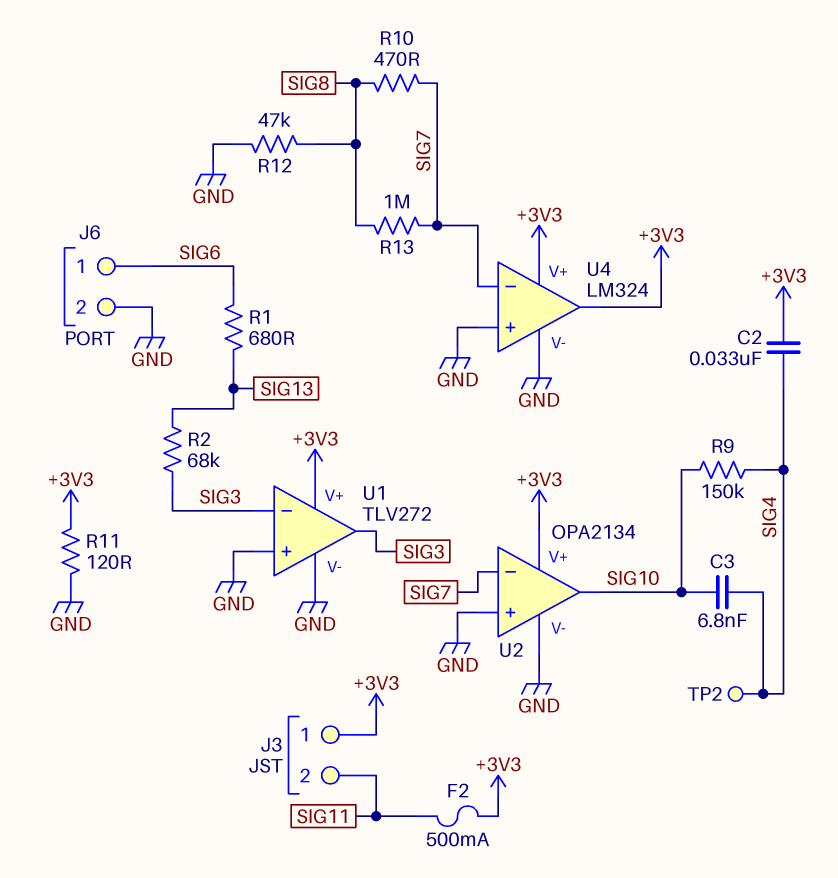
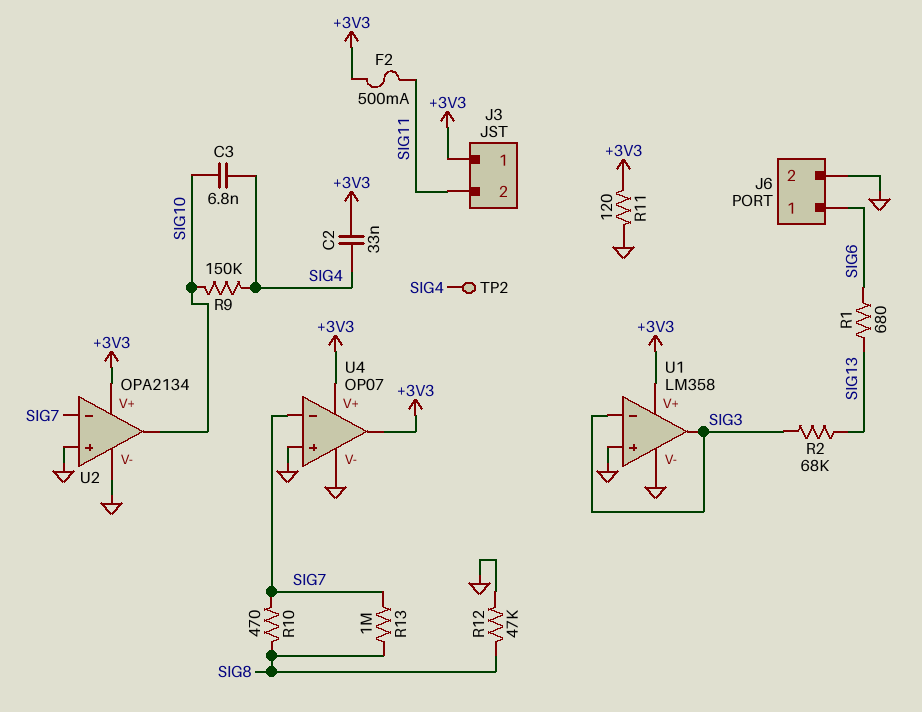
U1: TLV272 -> LM358
U4: LM324 -> OP07

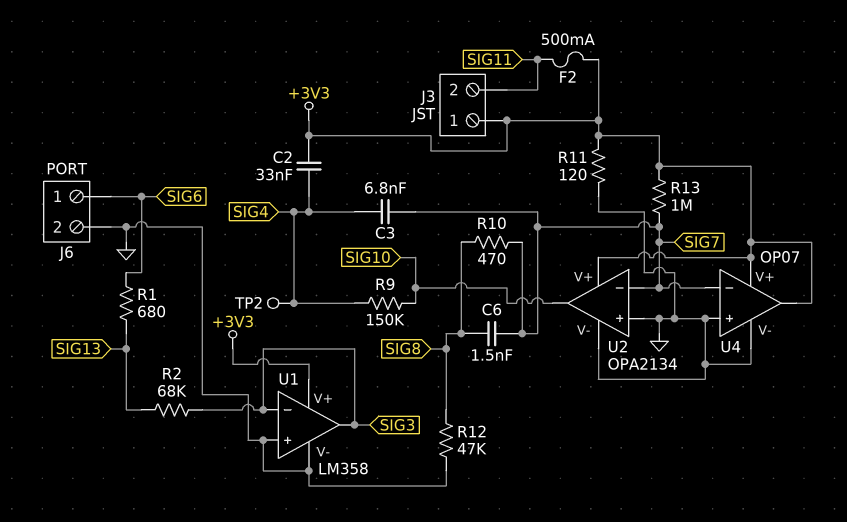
C3: 6.8nF (SIG4, SIG10) -> 6.8nF (SIG4, SIG7)
C6: none -> 1.5nF (SIG7, SIG8)
R13: 1M (SIG7, SIG8) -> 1M (+3V3, SIG7)

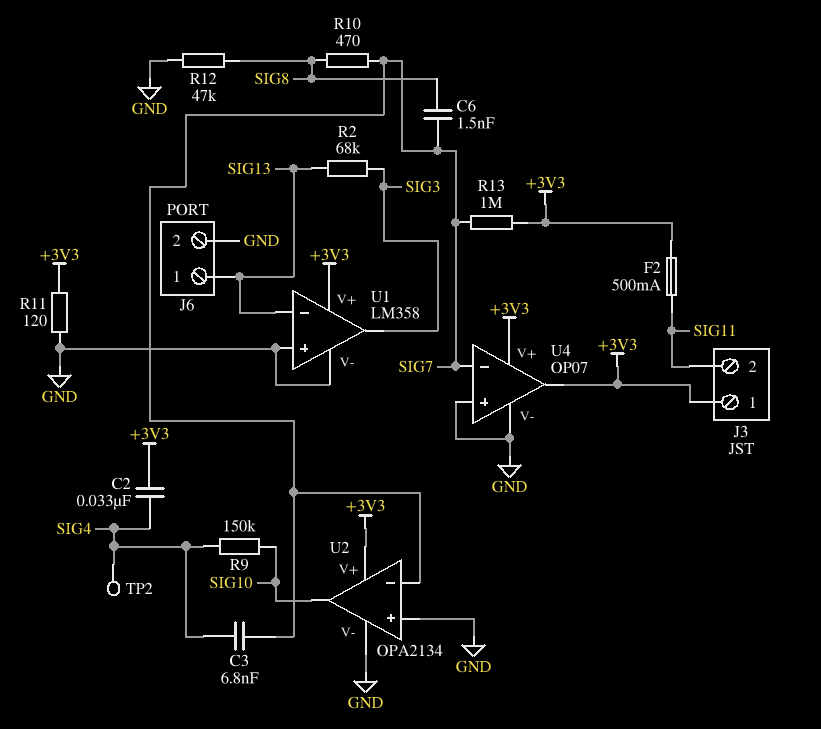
J6 pin 1: SIG6 -> SIG13
R1: 680 (SIG6, SIG13) -> none
U1 pin in-: SIG3 -> SIG13

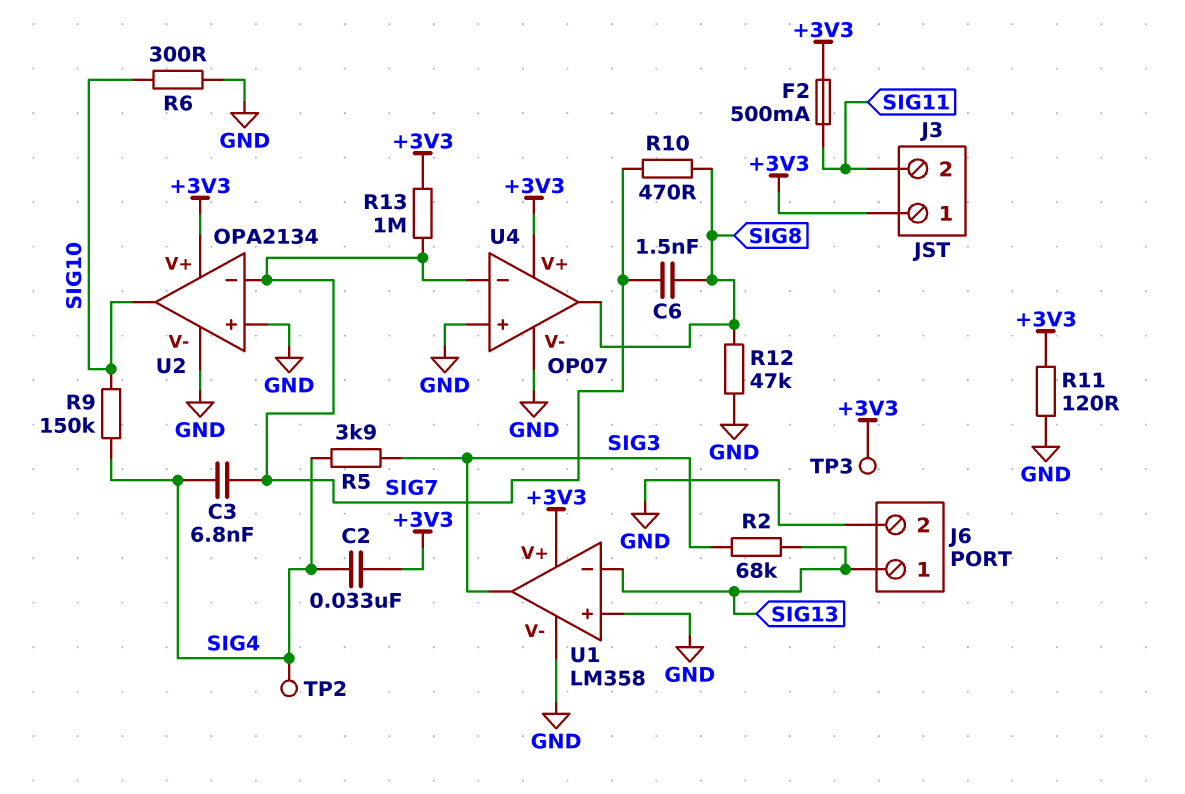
R5: none -> 3.9k (SIG3, SIG4)
R6: none -> 300 (GND, SIG10)
TP3: none -> test point (+3V3)
U4 pin out: +3V3 -> SIG8

